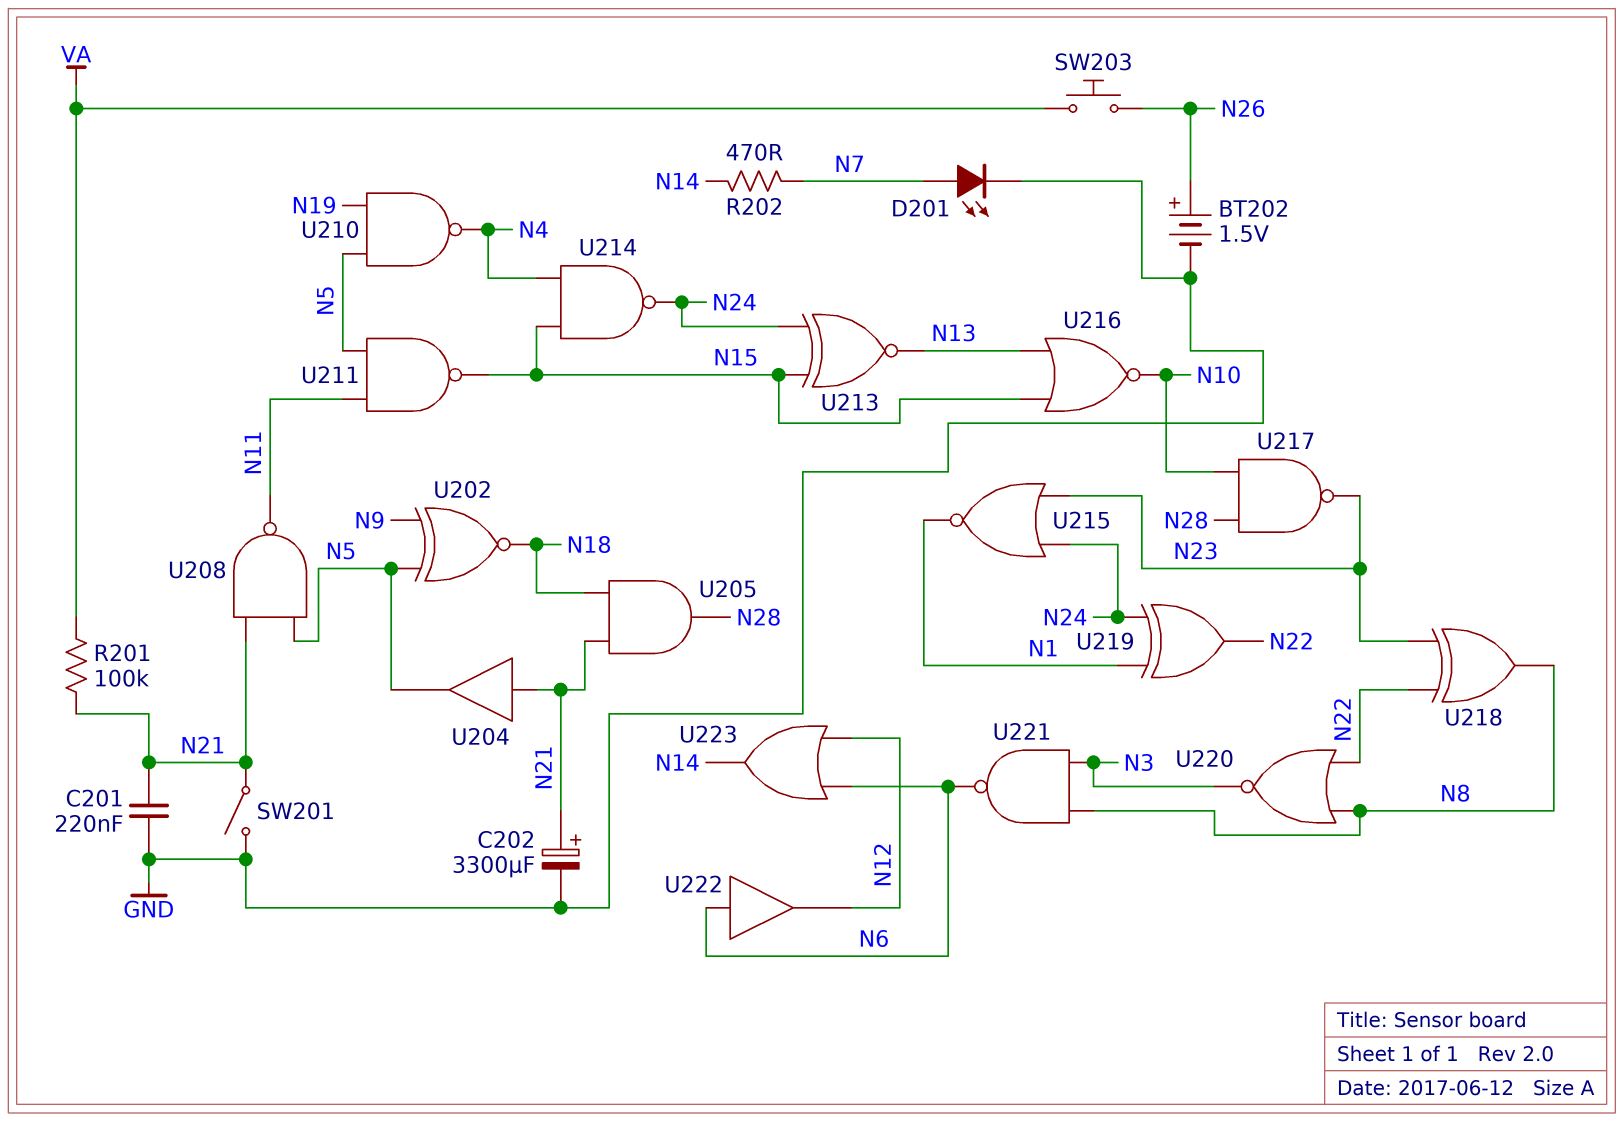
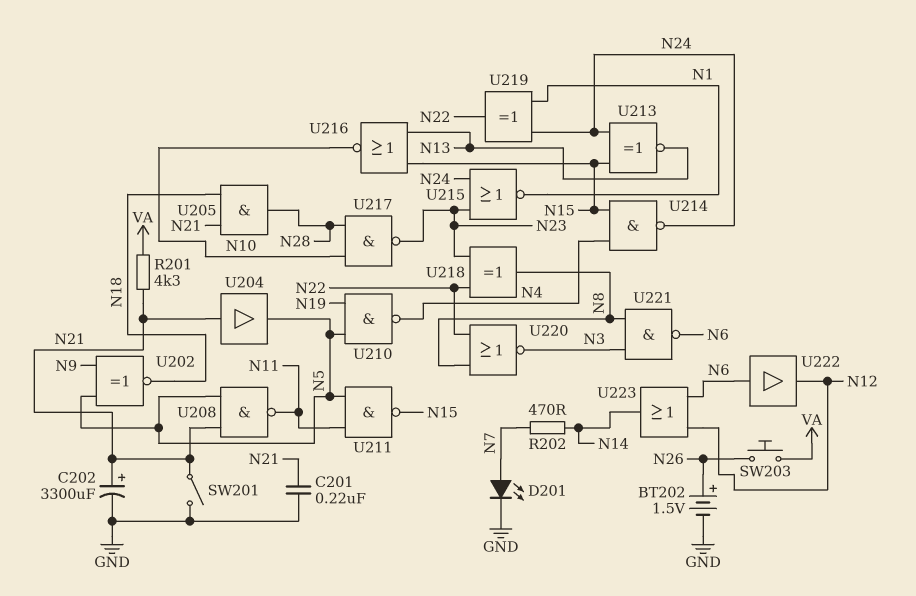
R201: 100k (N21, VA) -> 4.3k (N21, VA)

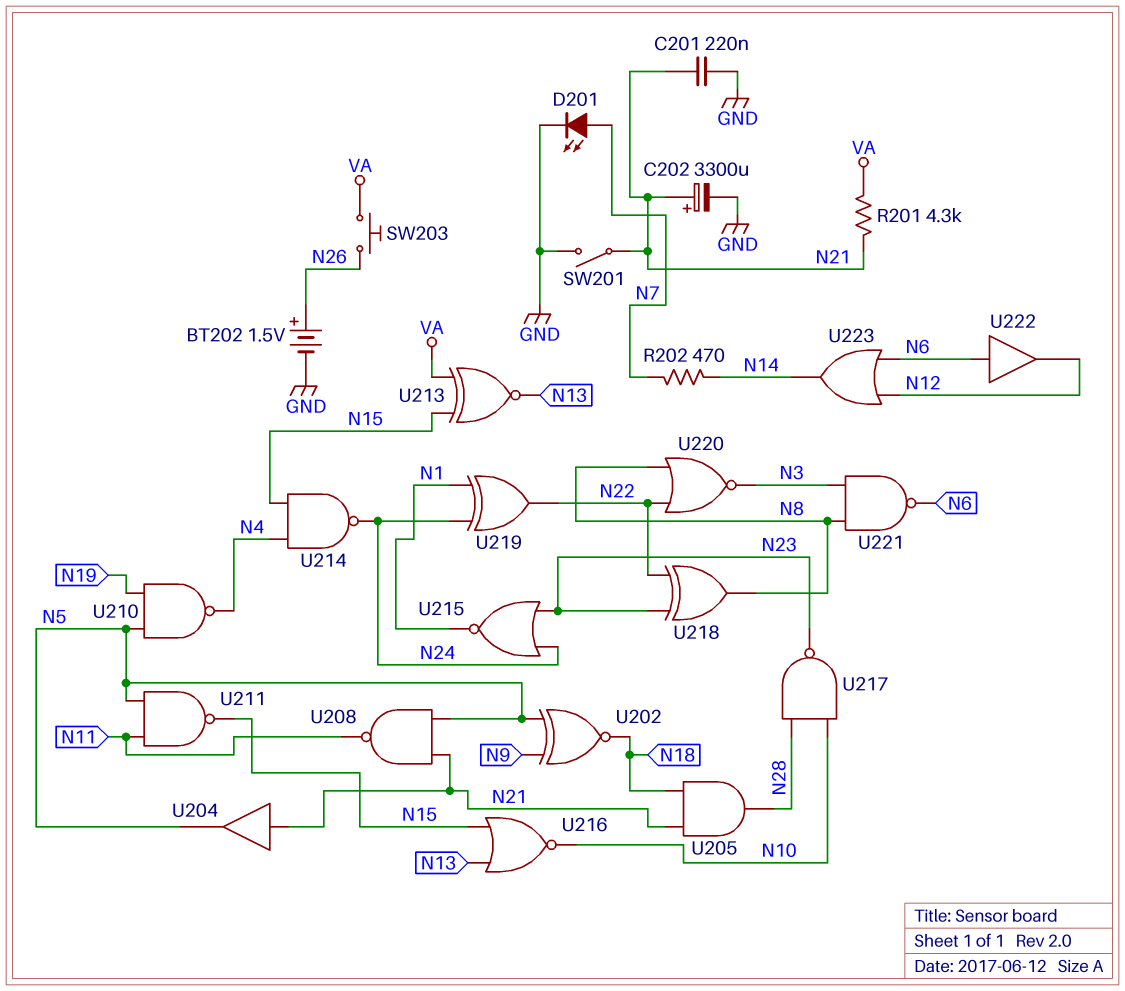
U213: XNOR (in N15, in N24, out N13) -> XNOR (in N15, in VA, out N13)

